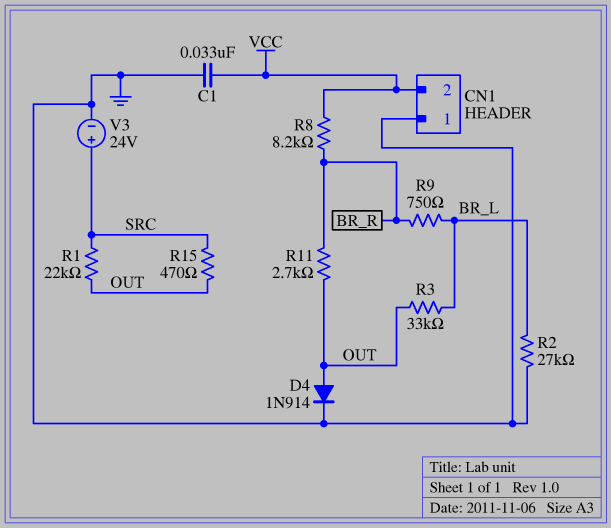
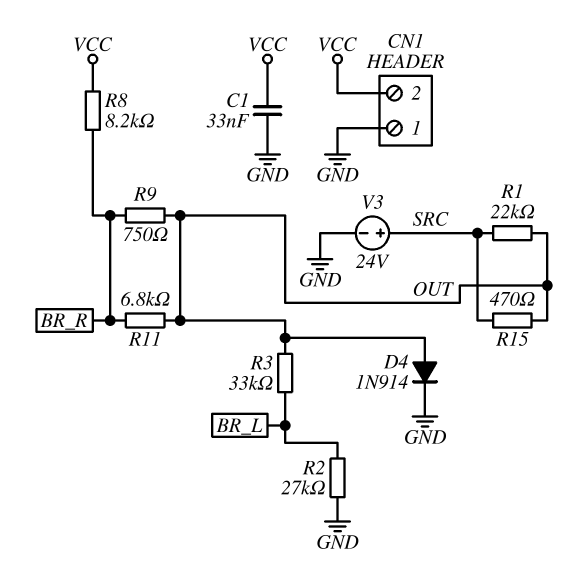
R9: 750 (BR_L, BR_R) -> 750 (BR_R, OUT)
R11: 2.7k (BR_R, OUT) -> 6.8k (BR_R, OUT)

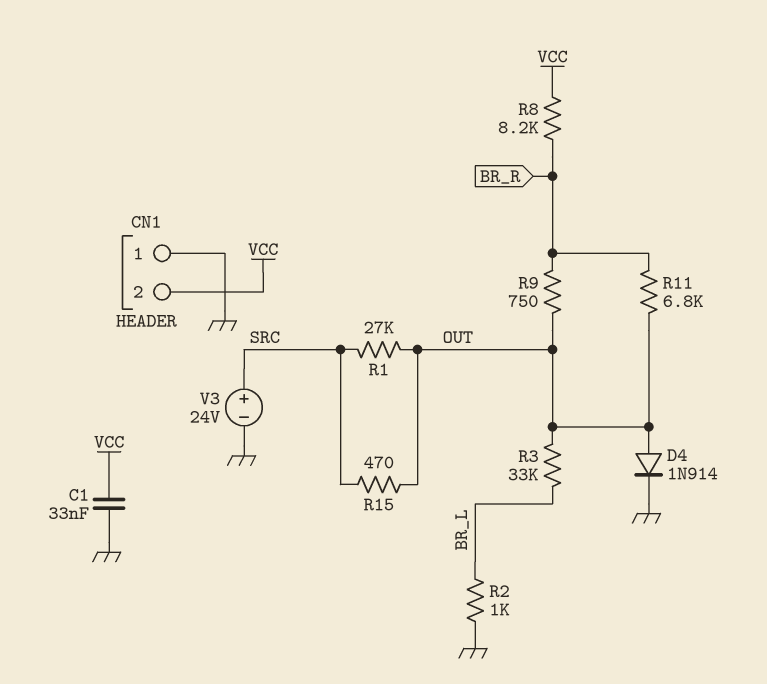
R1: 22k (OUT, SRC) -> 27k (OUT, SRC)
R2: 27k (BR_L, GND) -> 1k (BR_L, GND)

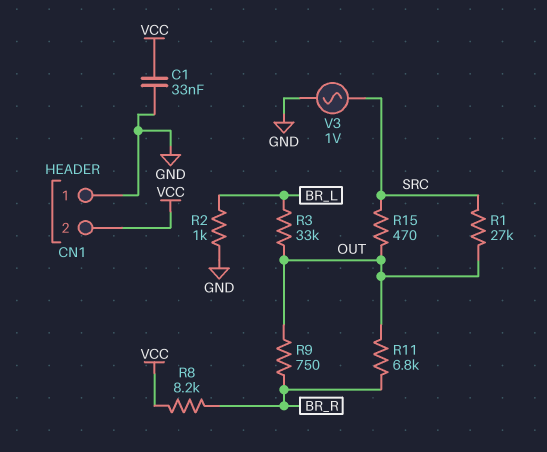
D4: diode 1N914 (A OUT, K GND) -> none
V3: 24V (plus SRC, minus GND) -> AC 1V (GND, SRC)

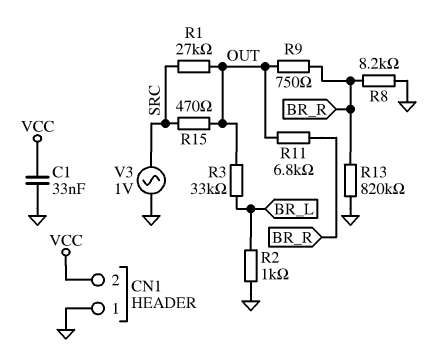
R8: 8.2k (BR_R, VCC) -> 8.2k (BR_R, GND)
R13: none -> 820k (BR_R, GND)

